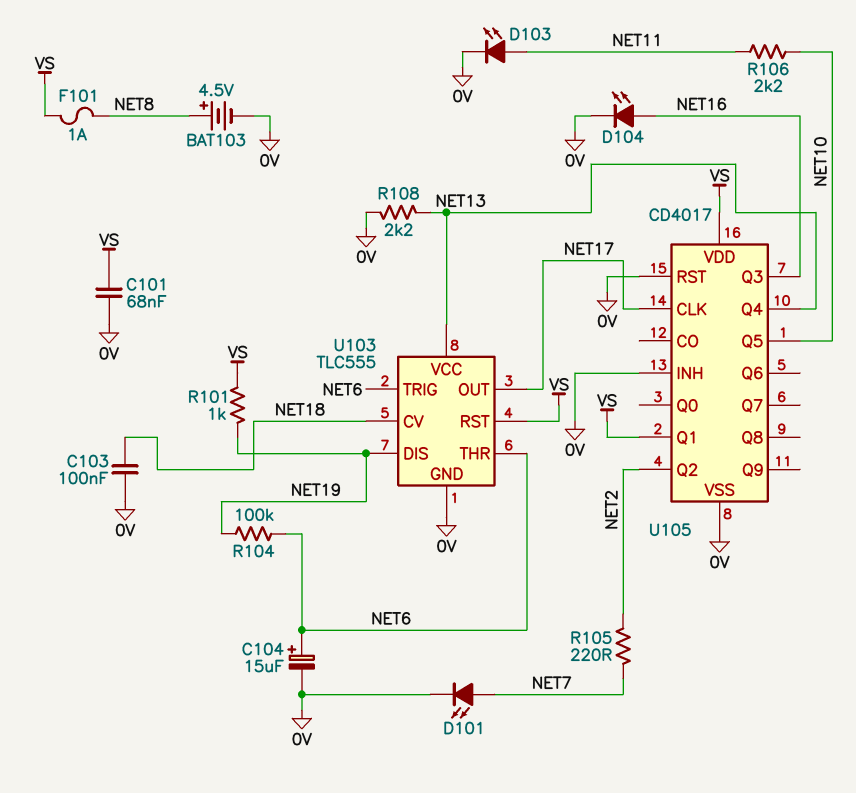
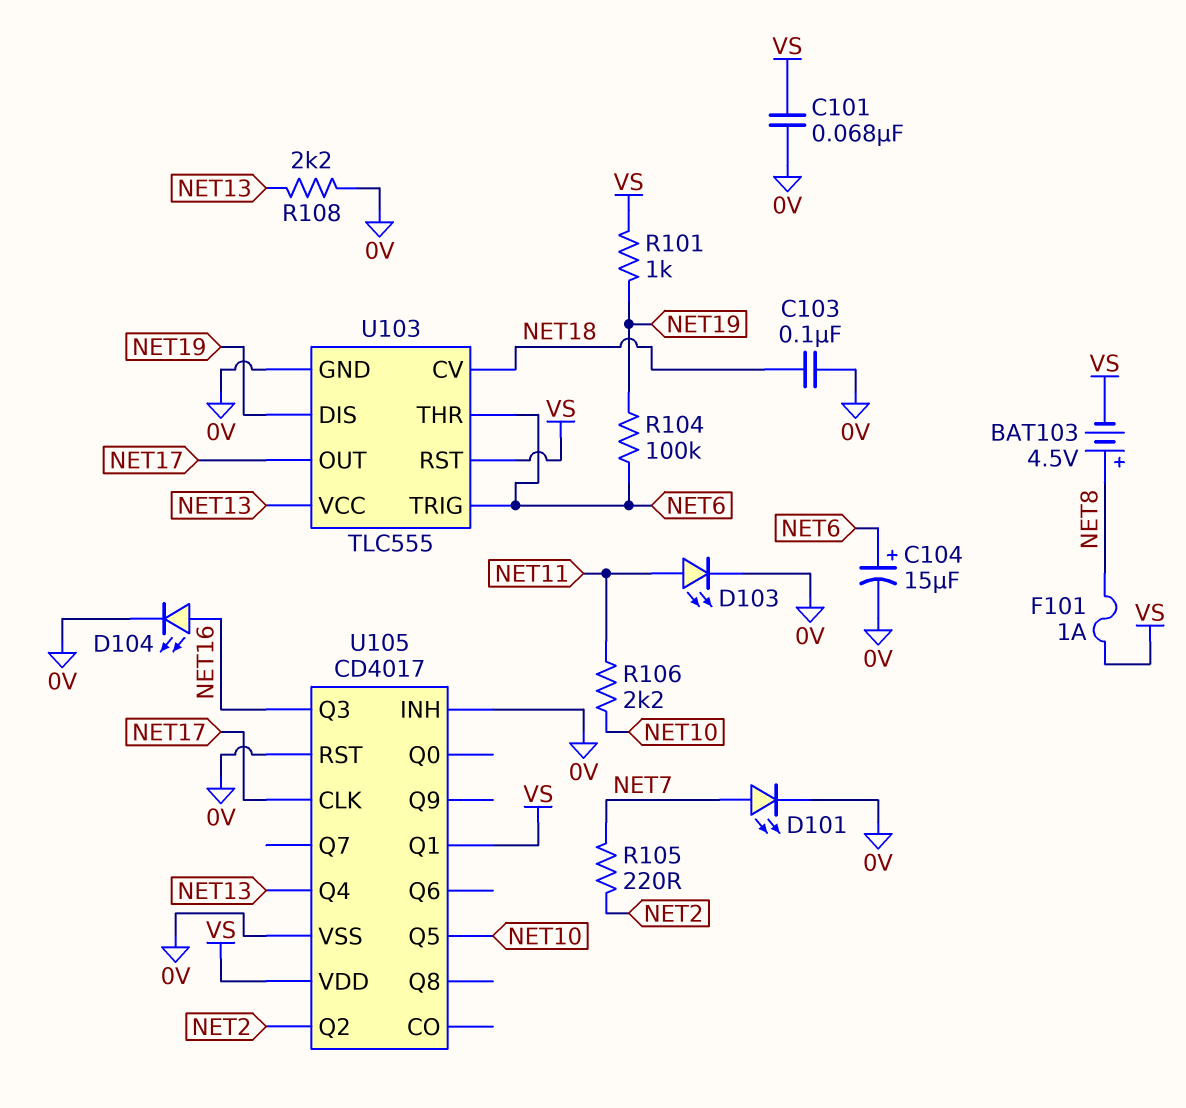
BAT103: 4.5V (plus NET8, minus 0V) -> 4.5V (plus NET8, minus VS)

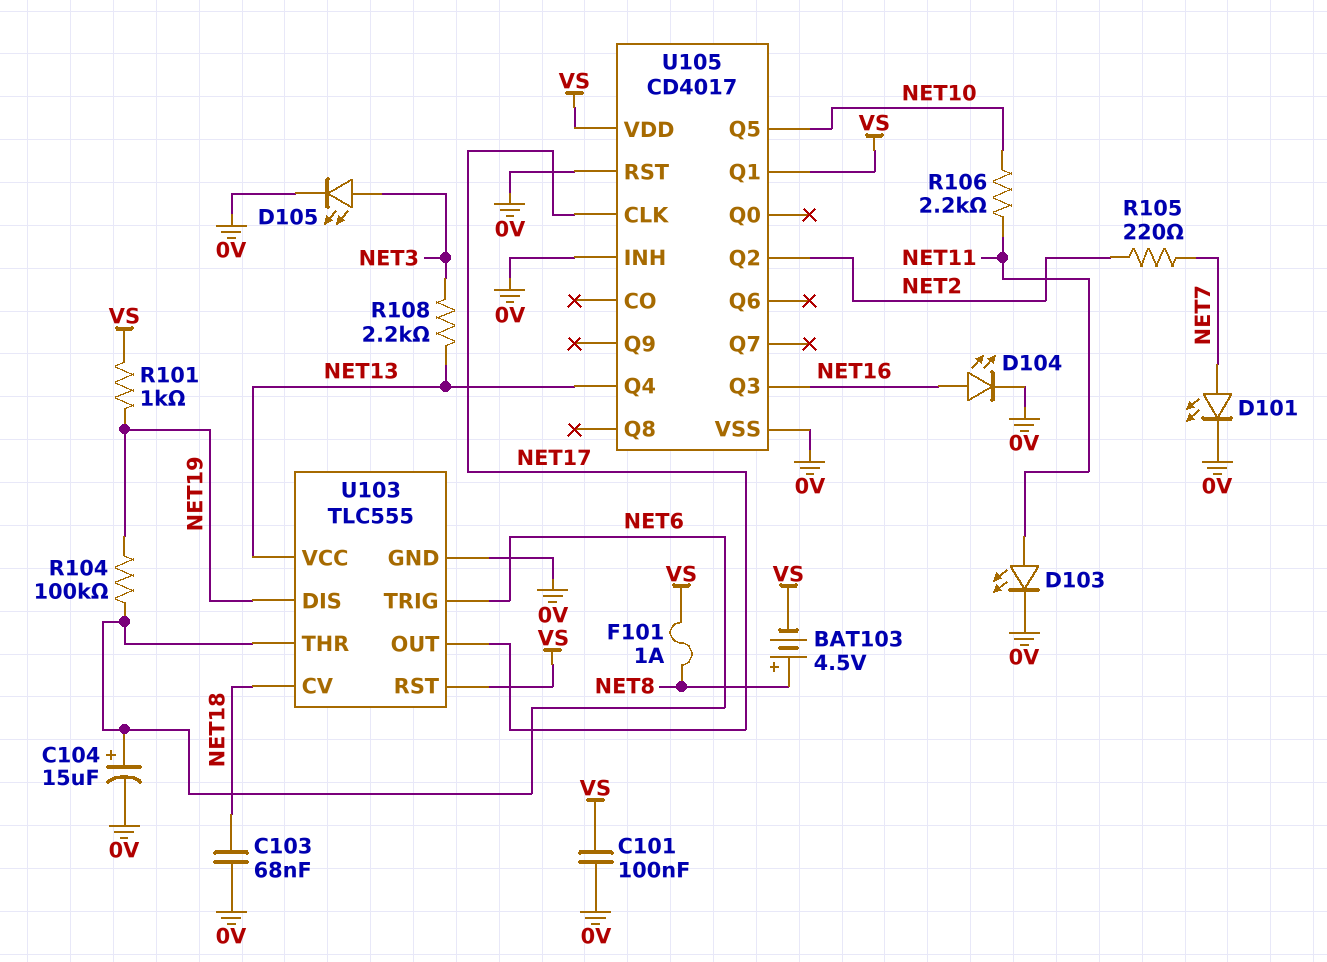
C101: 68nF (0V, VS) -> 100nF (0V, VS)
C103: 100nF (0V, NET18) -> 68nF (0V, NET18)
D105: none -> LED (A NET3, K 0V)
R108: 2.2k (0V, NET13) -> 2.2k (NET3, NET13)

